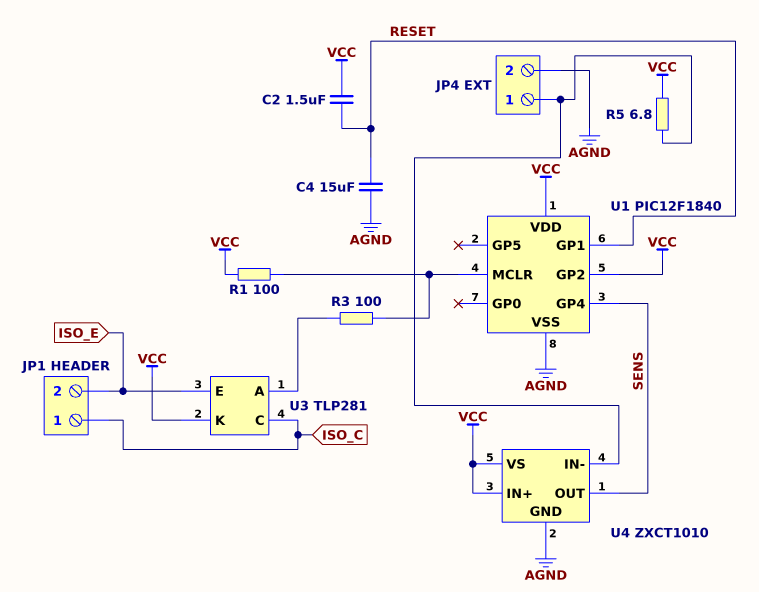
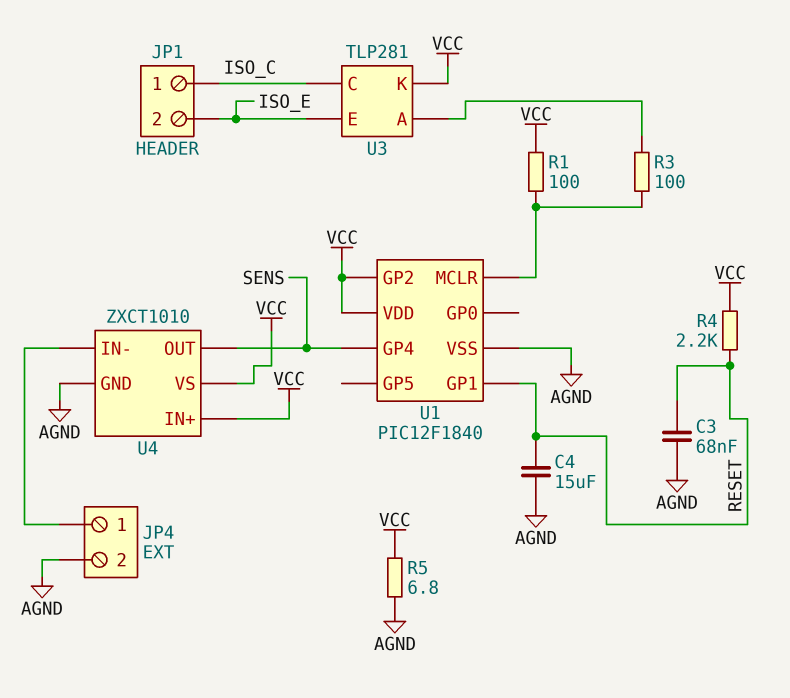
C2: 1.5uF (RESET, VCC) -> none
C3: none -> 68nF (AGND, RESET)
R4: none -> 2.2k (RESET, VCC)
R5: 6.8 (JP4/1, VCC) -> 6.8 (AGND, VCC)

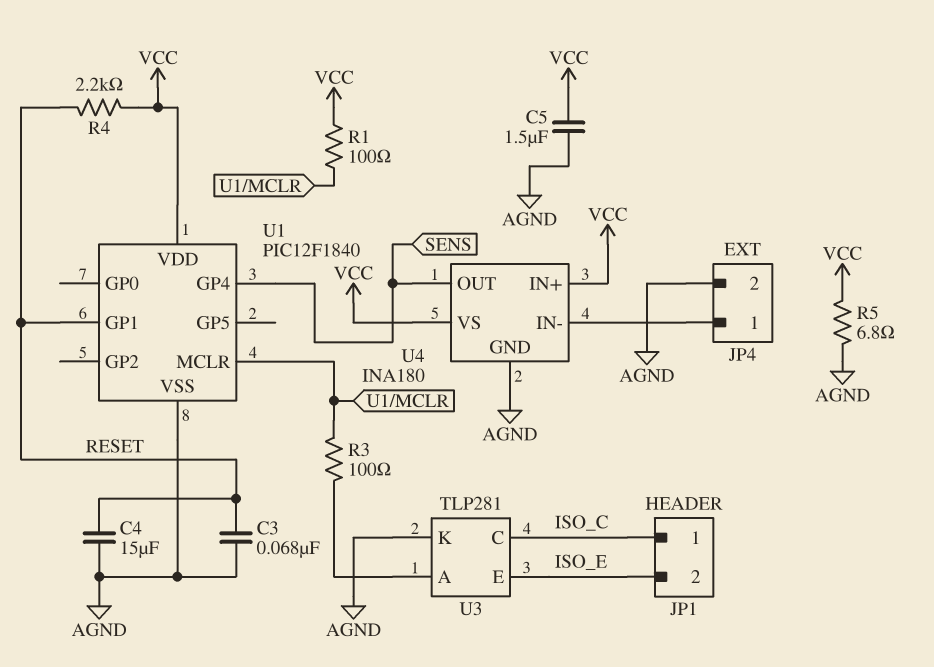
C5: none -> 1.5uF (AGND, VCC)
U1 pin GP2: VCC -> none
U3 pin K: VCC -> AGND
U4: ZXCT1010 -> INA180

